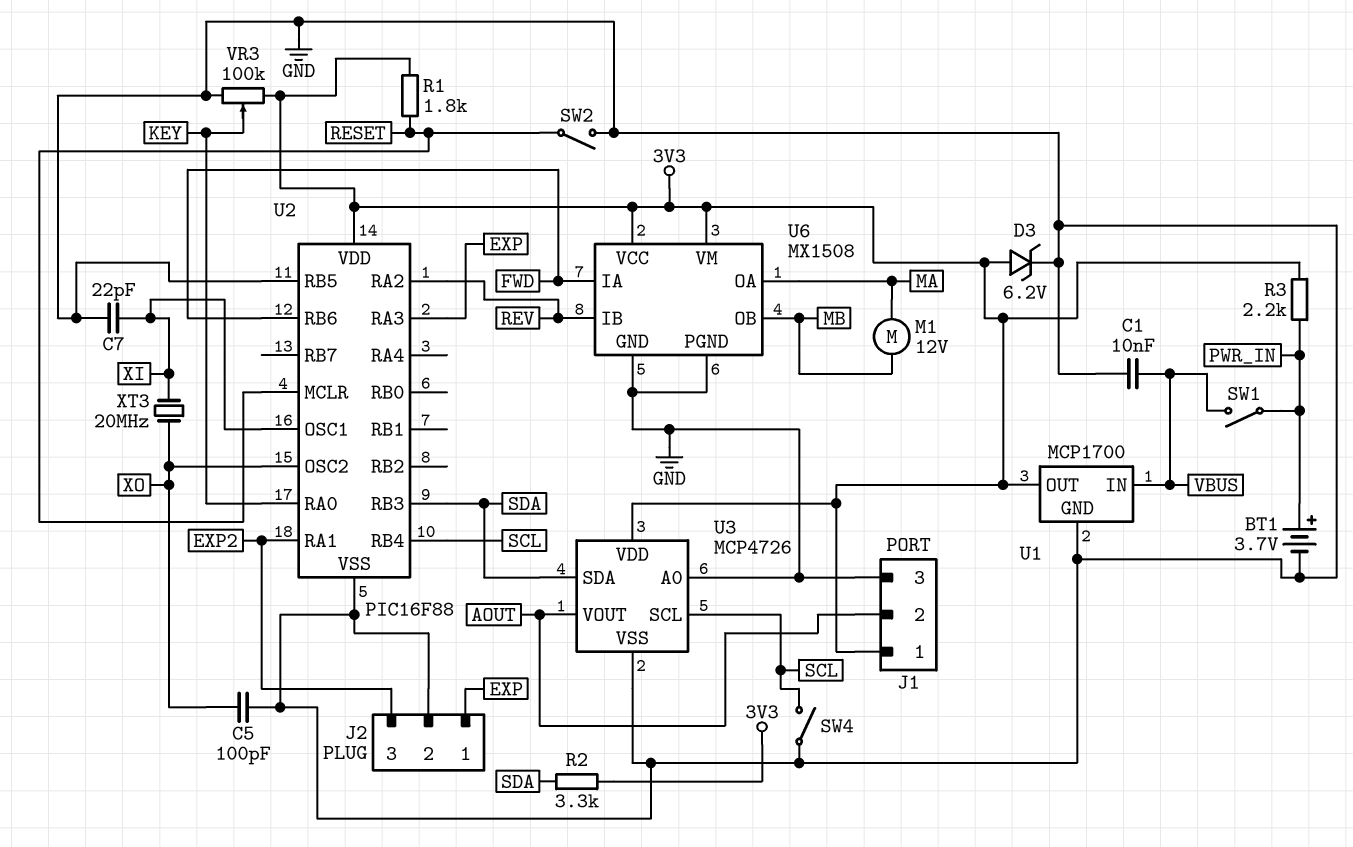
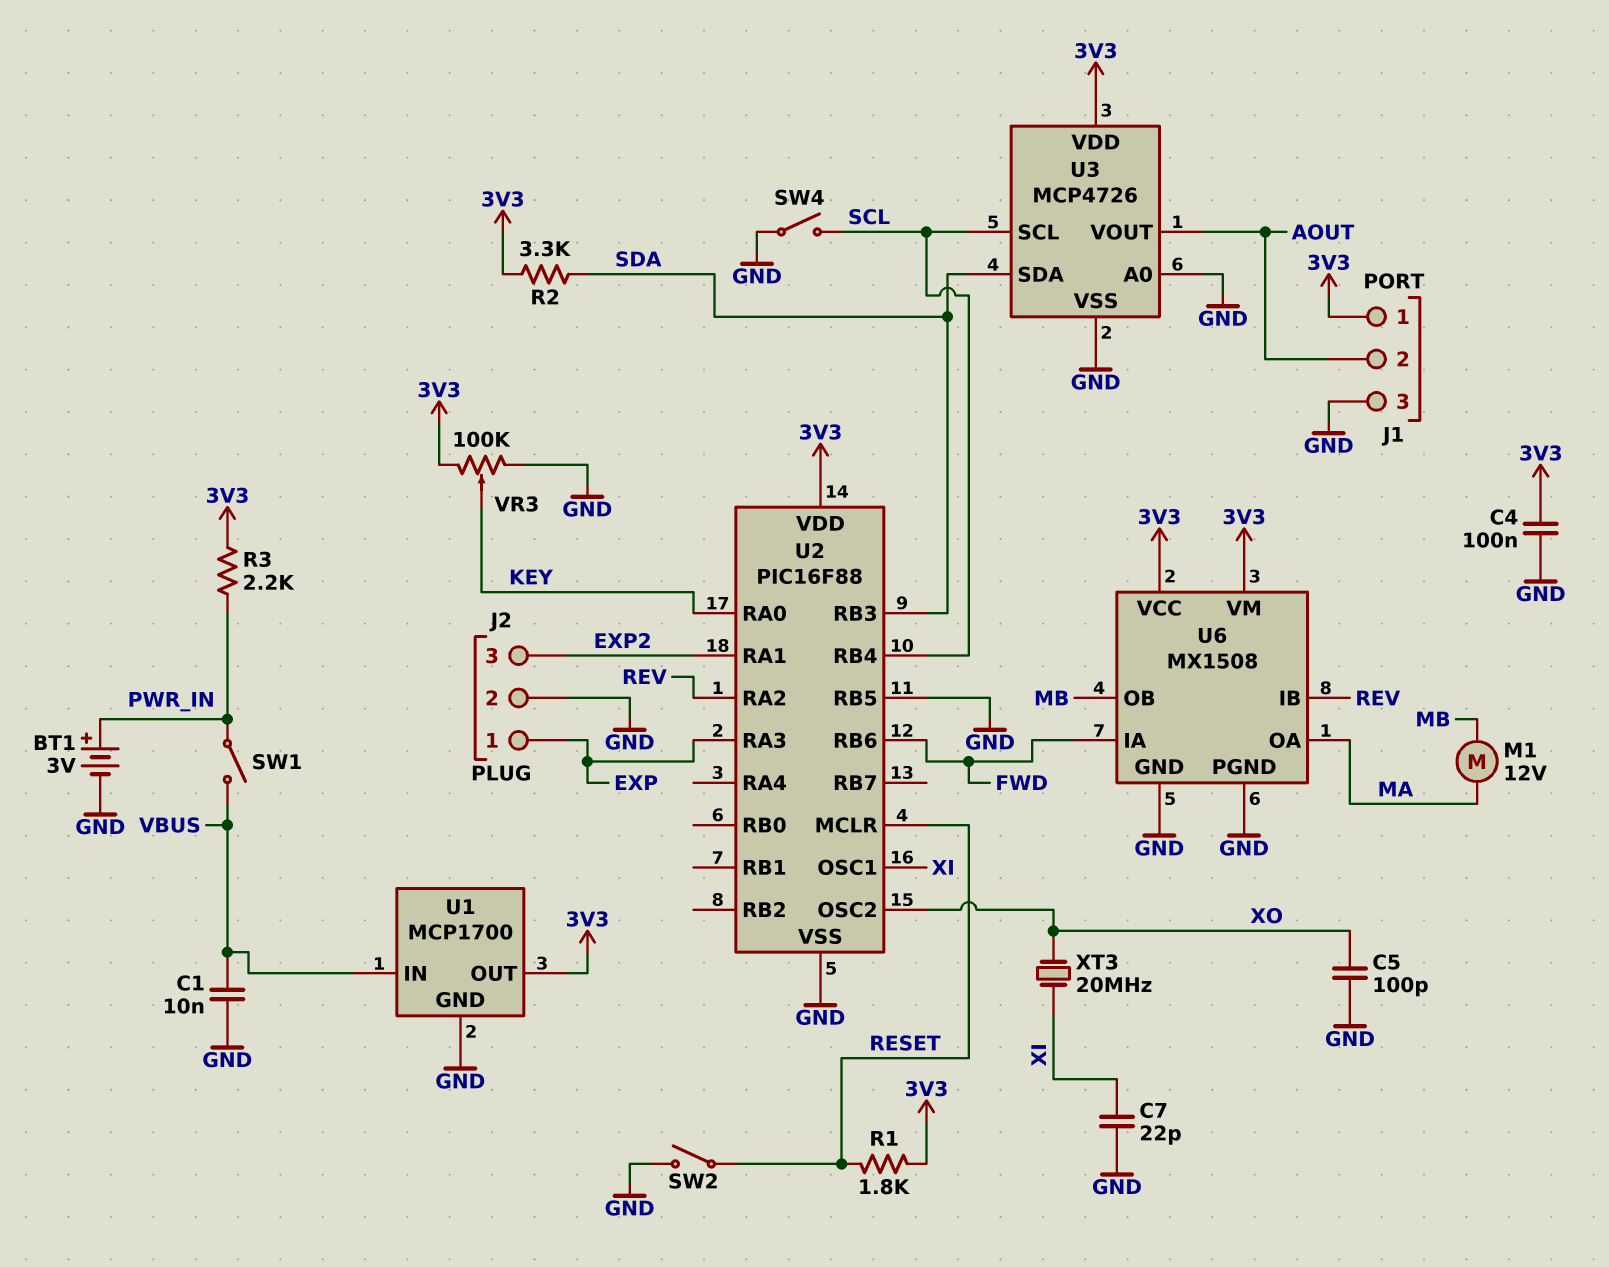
BT1: 3.7V (plus PWR_IN, minus GND) -> 3V (plus PWR_IN, minus GND)
C4: none -> 100nF (3V3, GND)
D3: zener 6.2V (A 3V3, K GND) -> none

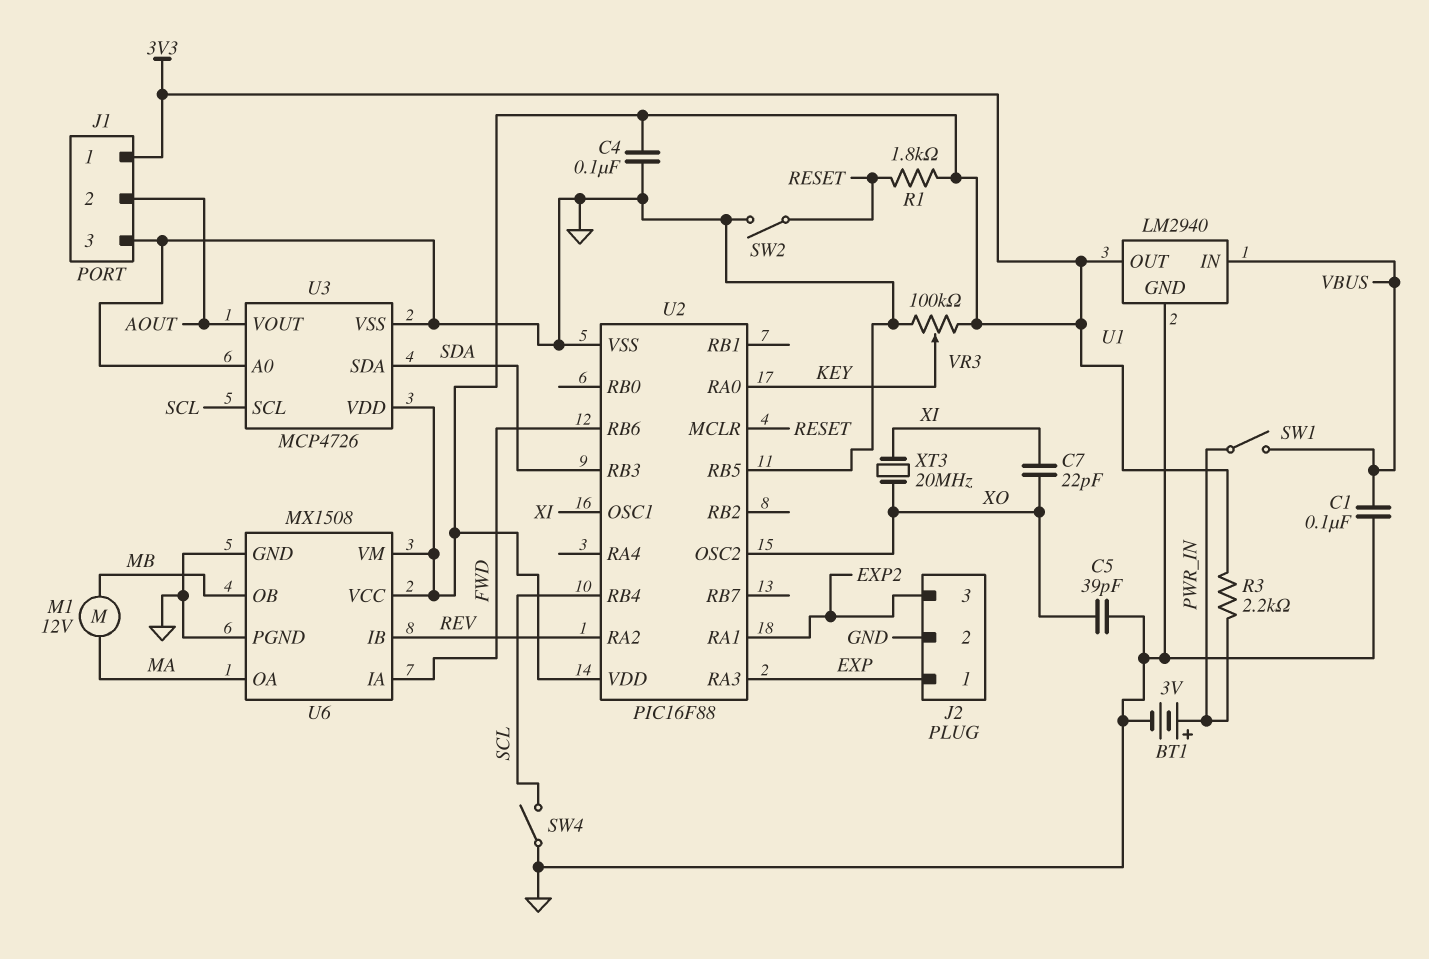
C1: 10nF (GND, VBUS) -> 100nF (GND, VBUS)
C5: 100pF (GND, XO) -> 39pF (GND, XO)
C7: 22pF (GND, XI) -> 22pF (XI, XO)
R2: 3.3k (3V3, SDA) -> none
U1: MCP1700 -> LM2940

